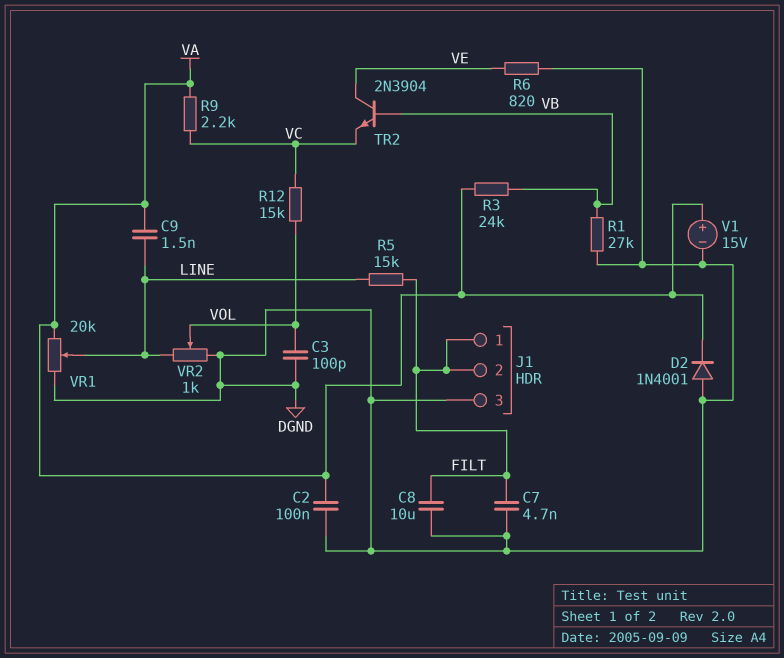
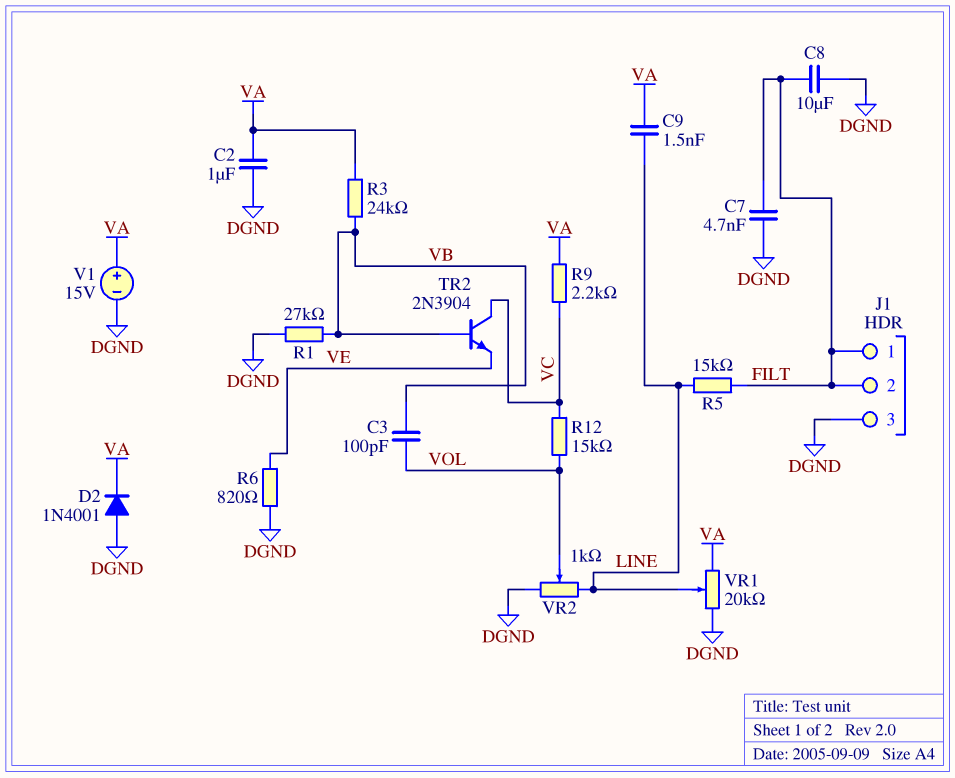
C2: 100nF (DGND, VA) -> 1uF (DGND, VA)
C3: 100pF (DGND, VOL) -> 100pF (VB, VOL)
TR2: NPN 2N3904 (B VB, C VE, E VC) -> NPN 2N3904 (B VB, C VC, E VE)

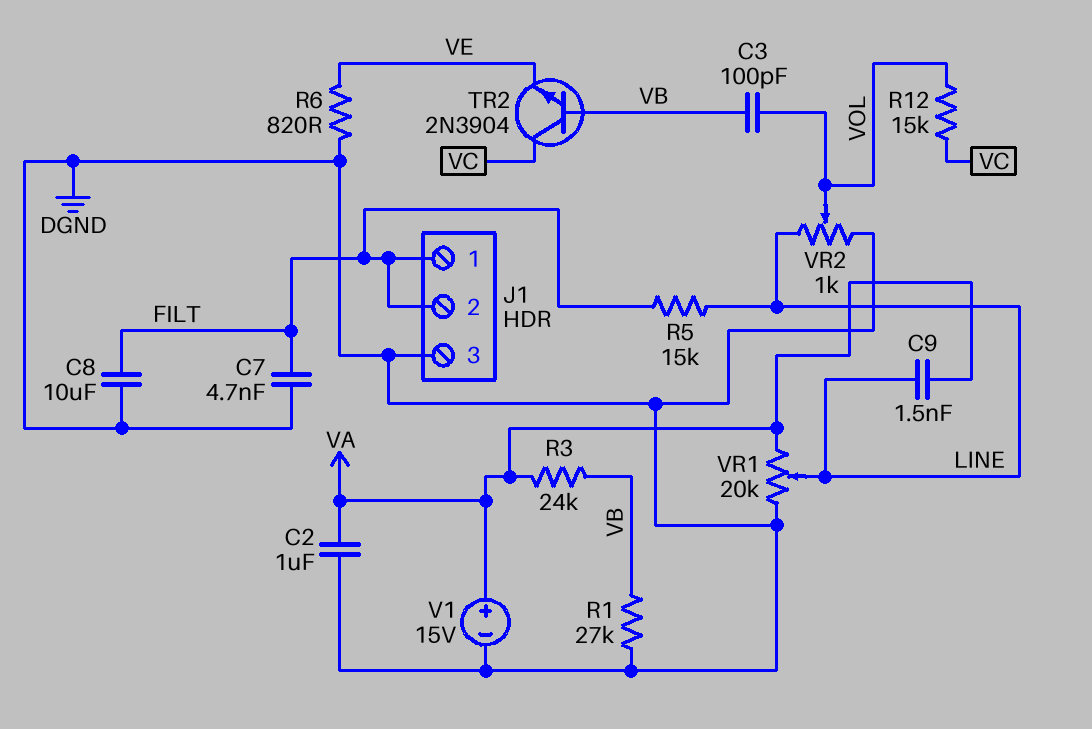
D2: diode 1N4001 (A DGND, K VA) -> none
R9: 2.2k (VA, VC) -> none

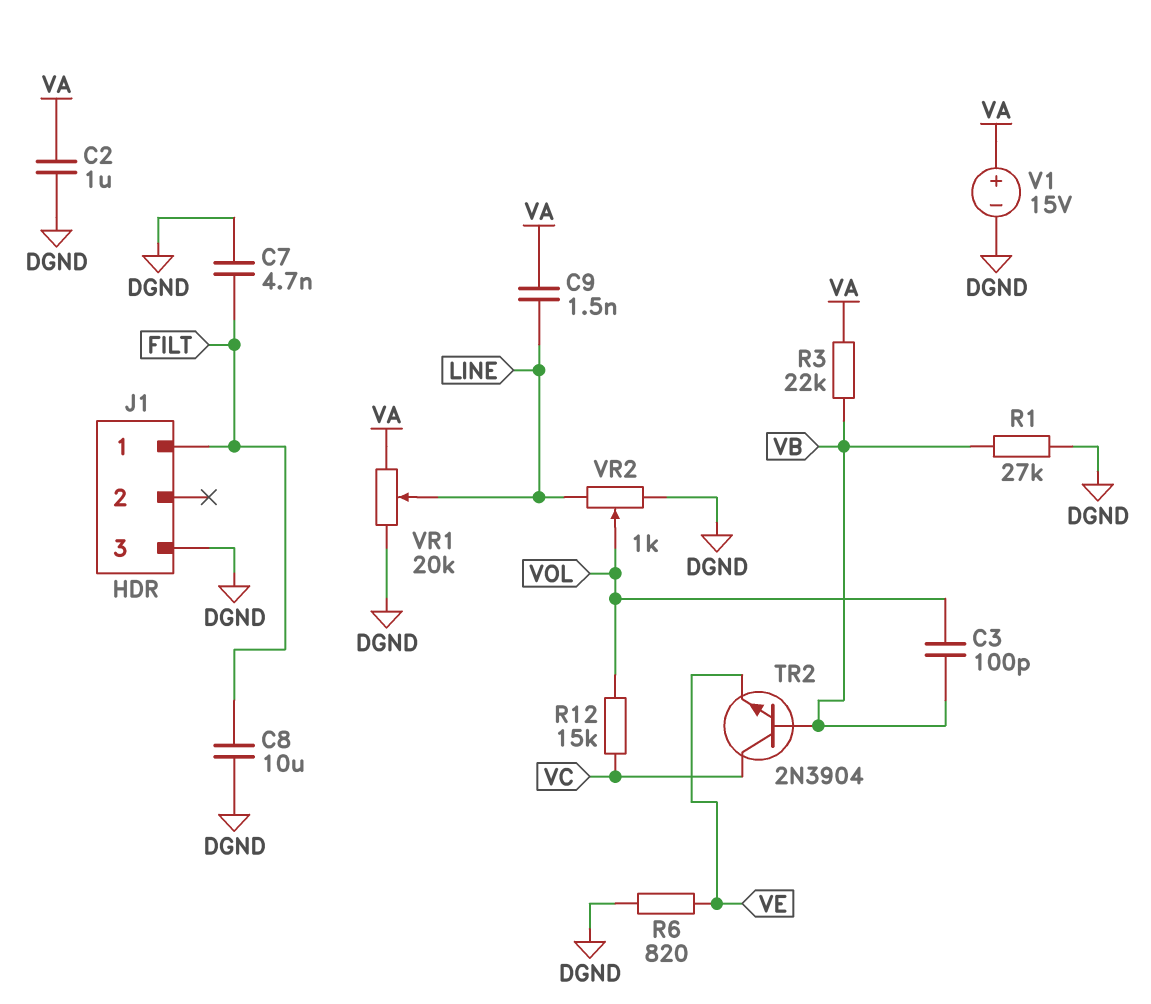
J1 pin 2: FILT -> none
R3: 24k (VA, VB) -> 22k (VA, VB)
R5: 15k (FILT, LINE) -> none

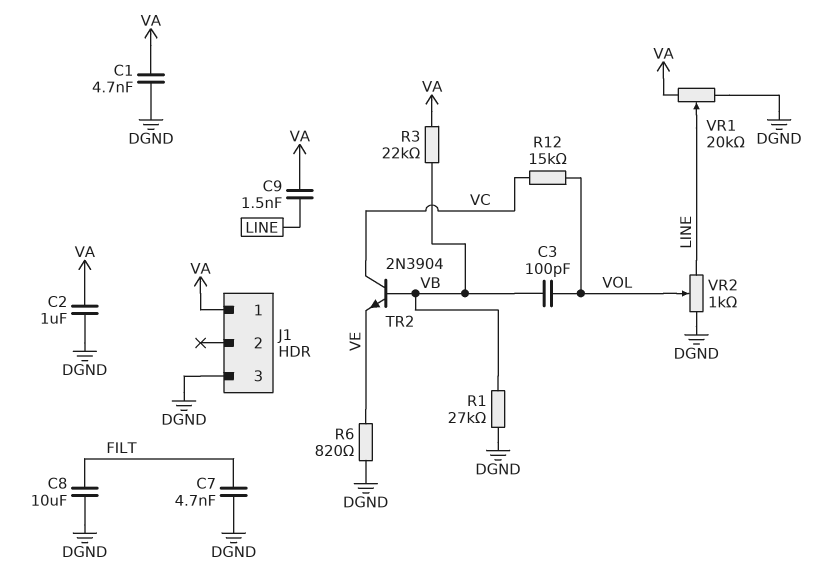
C1: none -> 4.7nF (DGND, VA)
J1 pin 1: FILT -> VA
V1: 15V (plus VA, minus DGND) -> none

